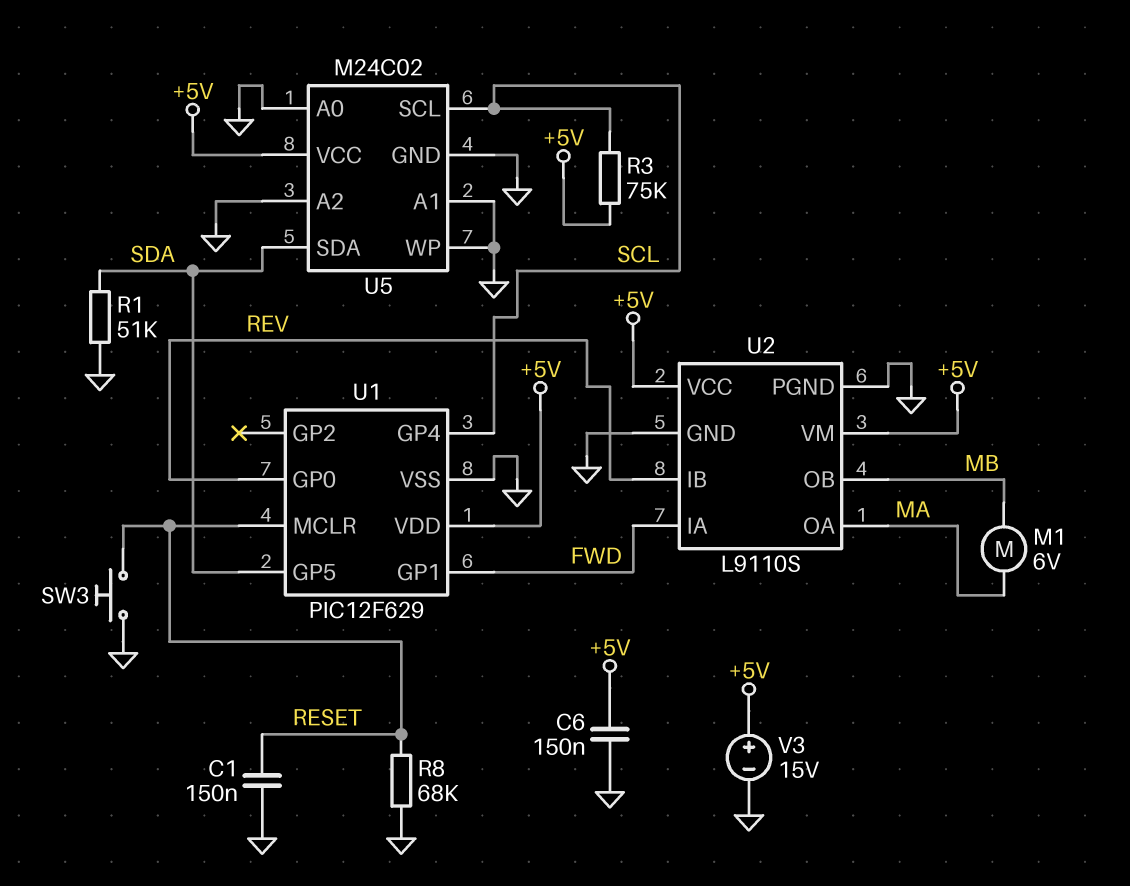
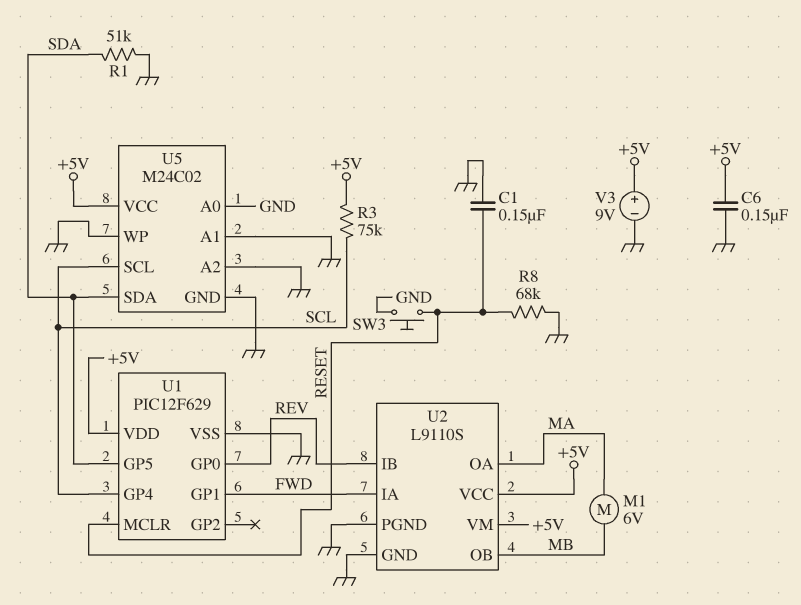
V3: 15V (plus +5V, minus GND) -> 9V (plus +5V, minus GND)

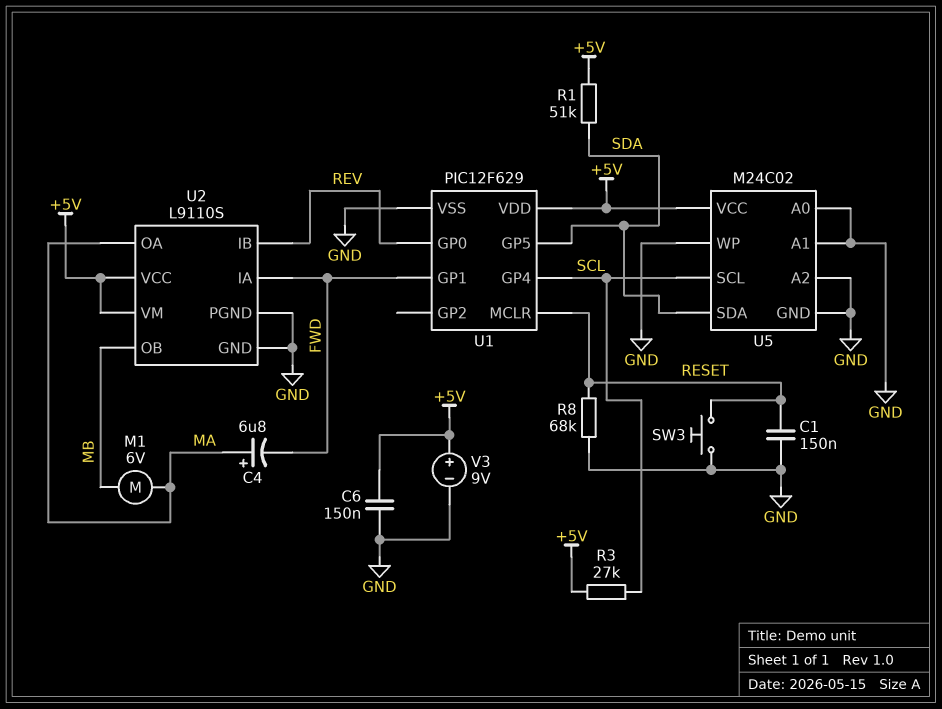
C4: none -> 6.8uF (plus MA, minus FWD)
R1: 51k (GND, SDA) -> 51k (+5V, SDA)
R3: 75k (+5V, SCL) -> 27k (+5V, SCL)

